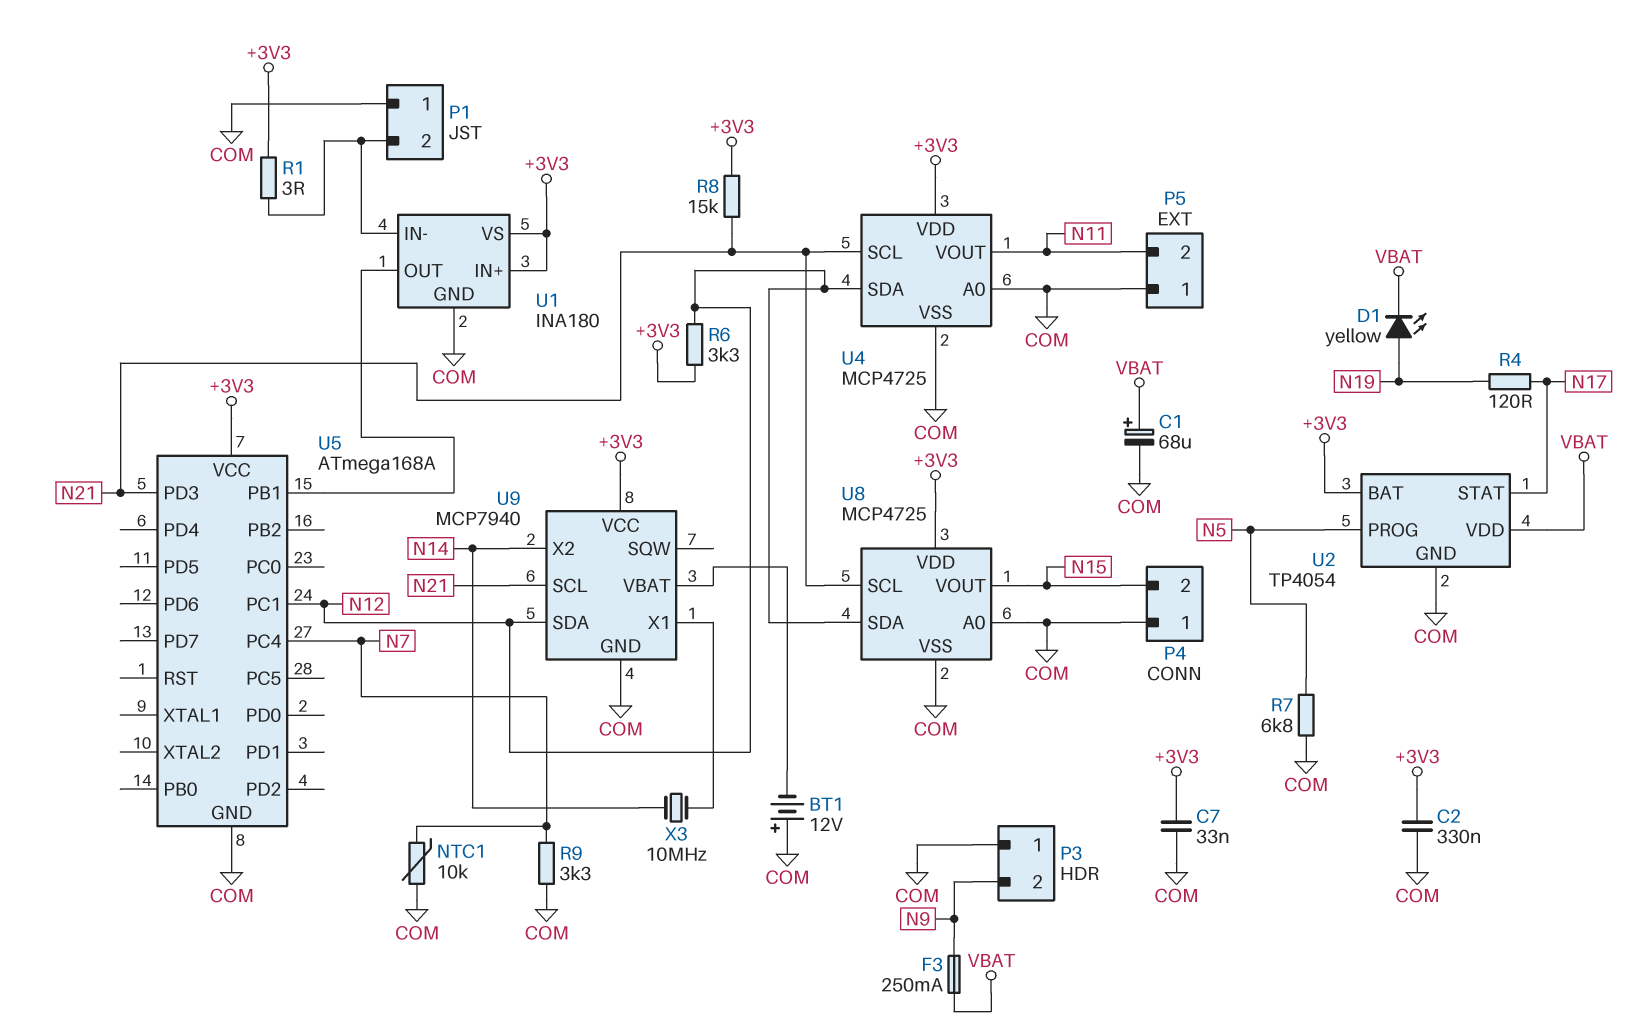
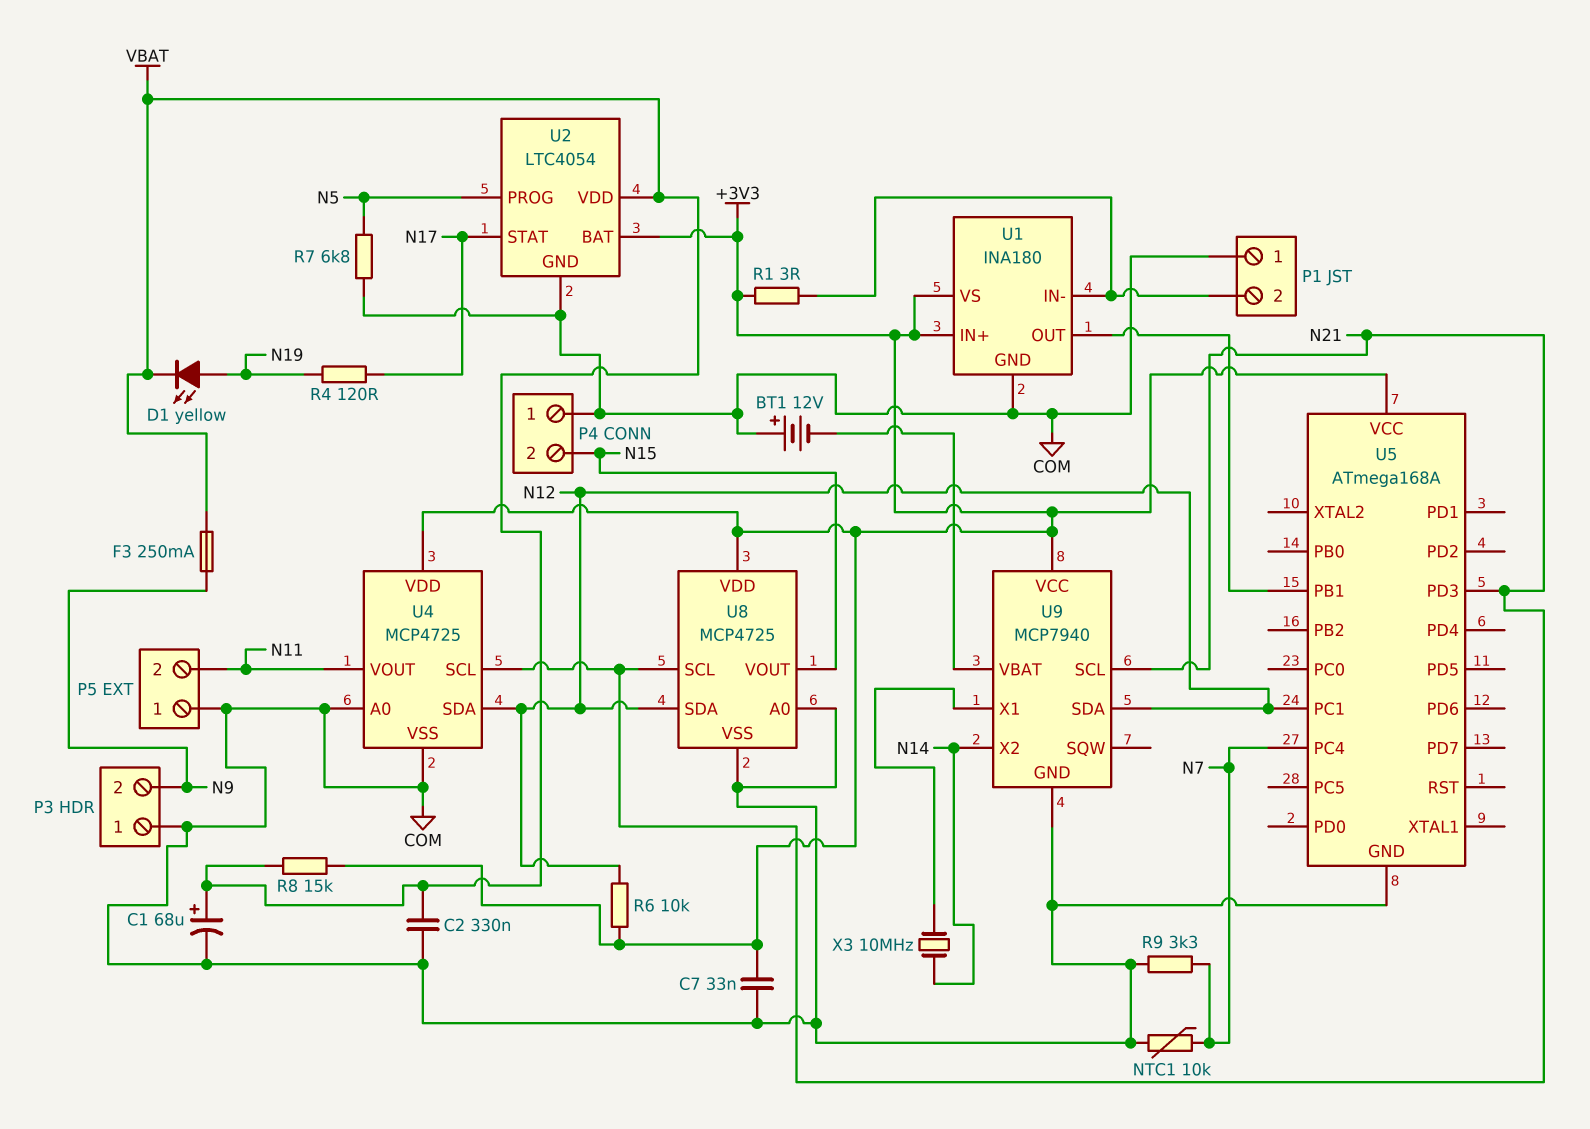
C2: 330nF (+3V3, COM) -> 330nF (COM, VBAT)
R6: 3.3k (+3V3, N12) -> 10k (+3V3, N12)
R8: 15k (+3V3, N21) -> 15k (+3V3, VBAT)
U2: TP4054 -> LTC4054

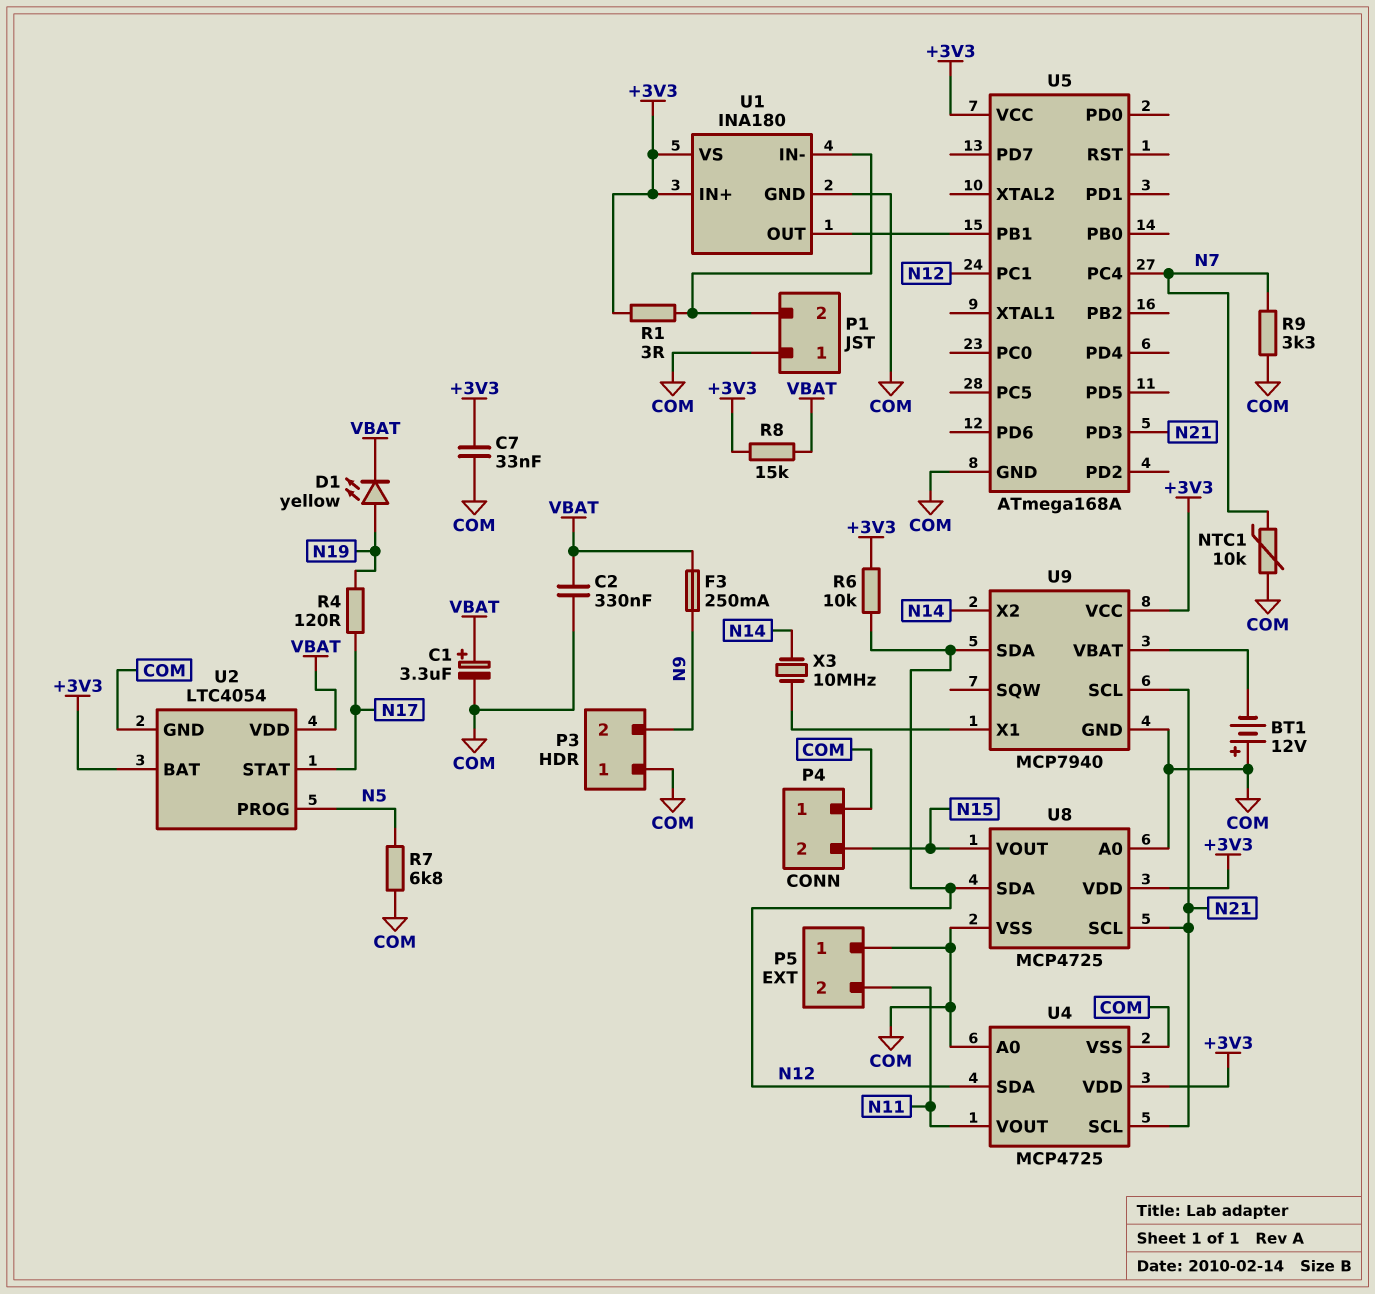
C1: 68uF (plus VBAT, minus COM) -> 3.3uF (plus VBAT, minus COM)

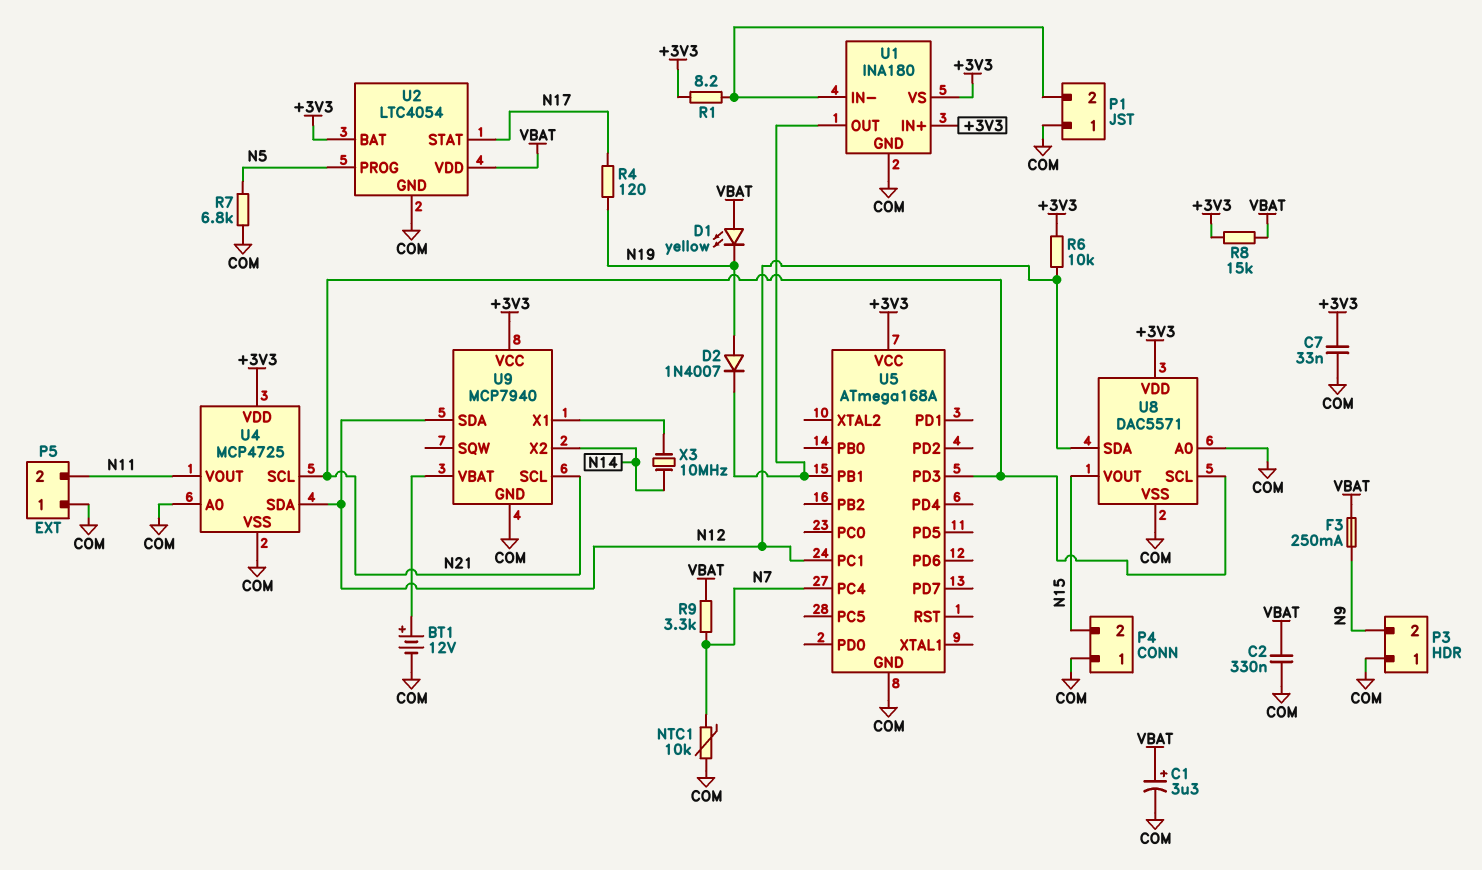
BT1: 12V (plus COM, minus U9/VBAT) -> 12V (plus U9/VBAT, minus COM)
D1: LED yellow (A N19, K VBAT) -> LED yellow (A VBAT, K N19)
D2: none -> diode 1N4007 (A N19, K U1/OUT)
R1: 3 (+3V3, P1/2) -> 8.2 (+3V3, P1/2)
R9: 3.3k (COM, N7) -> 3.3k (N7, VBAT)
U8: MCP4725 -> DAC5571

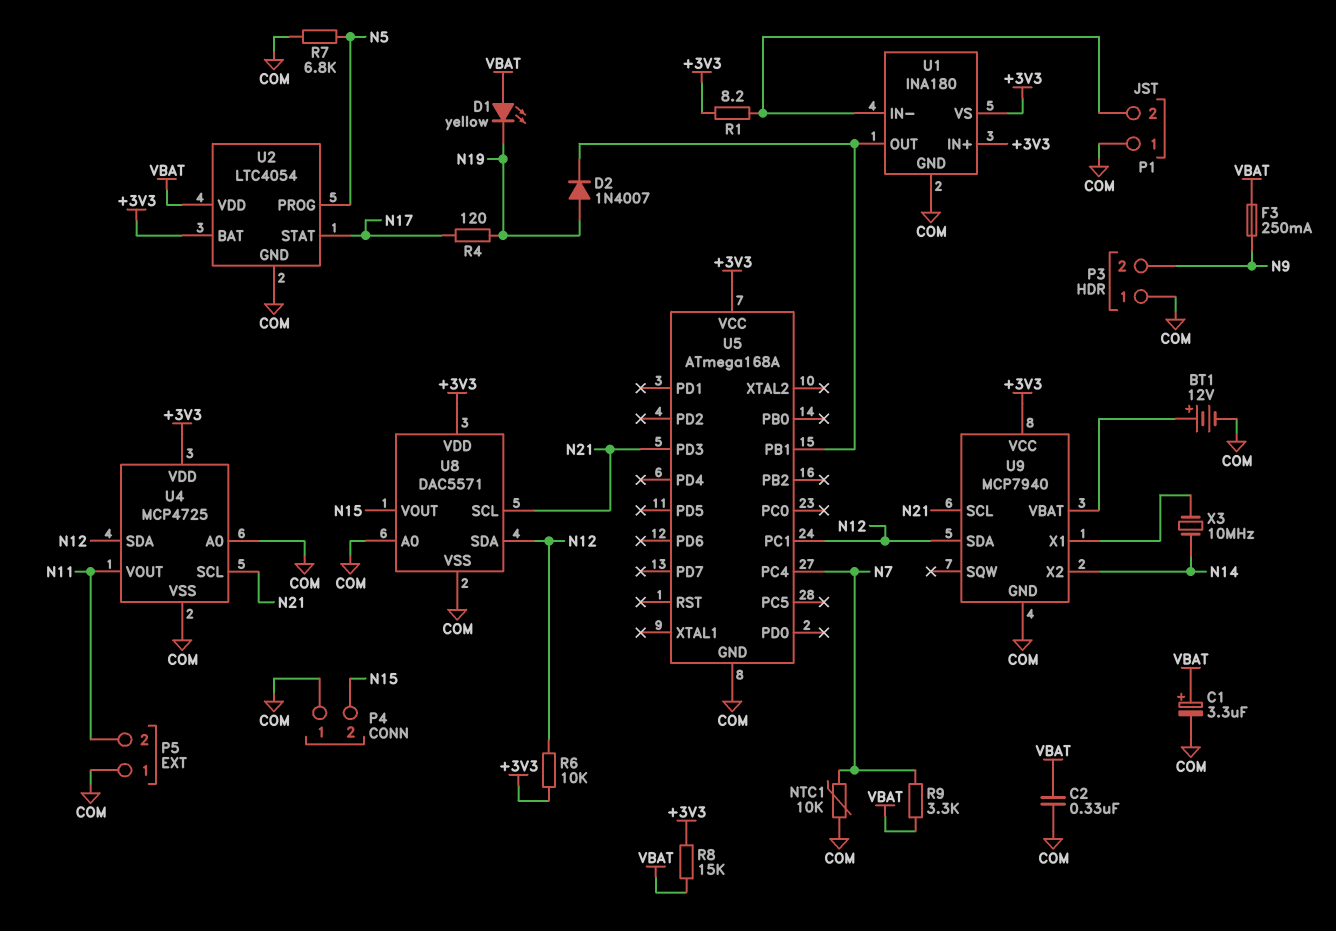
C7: 33nF (+3V3, COM) -> none

